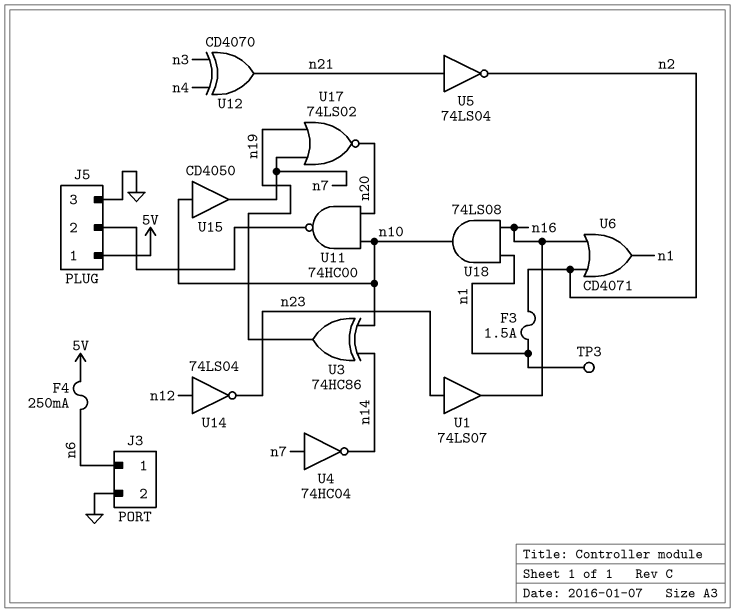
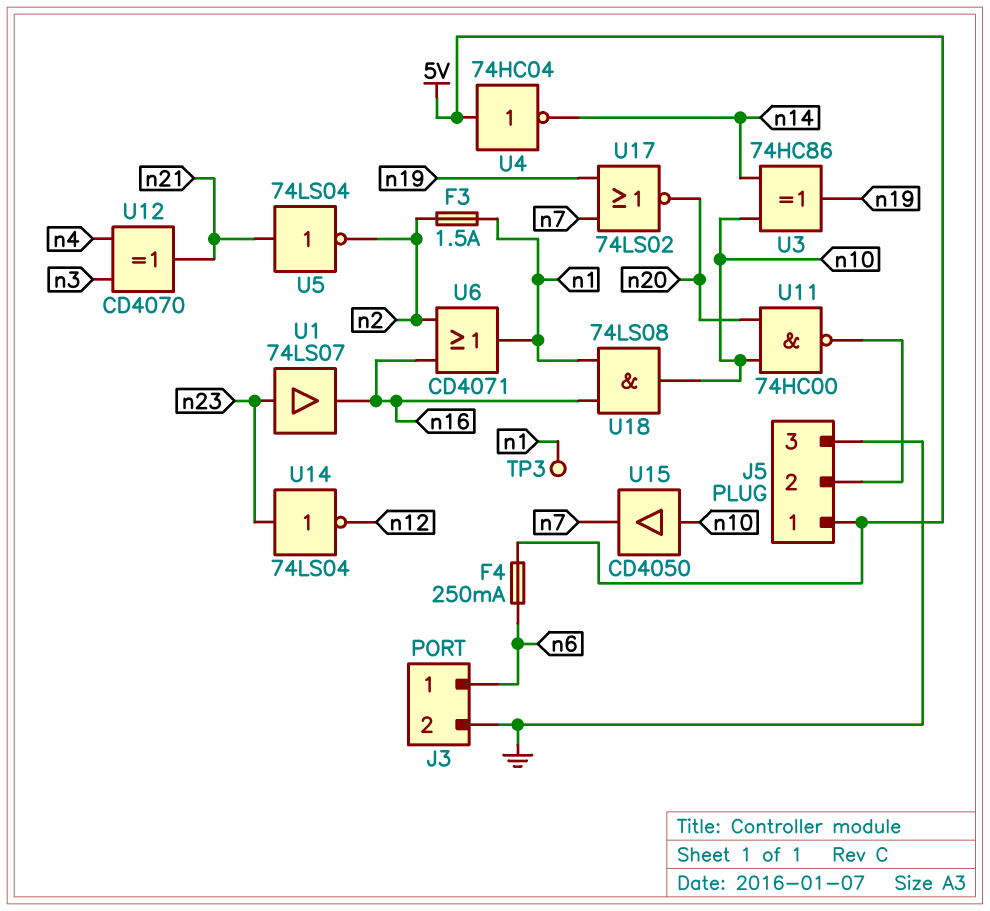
U4: NOT 74HC04 (in n7, out n14) -> NOT 74HC04 (in 5V, out n14)
U14: NOT 74LS04 (in n12, out n23) -> NOT 74LS04 (in n23, out n12)

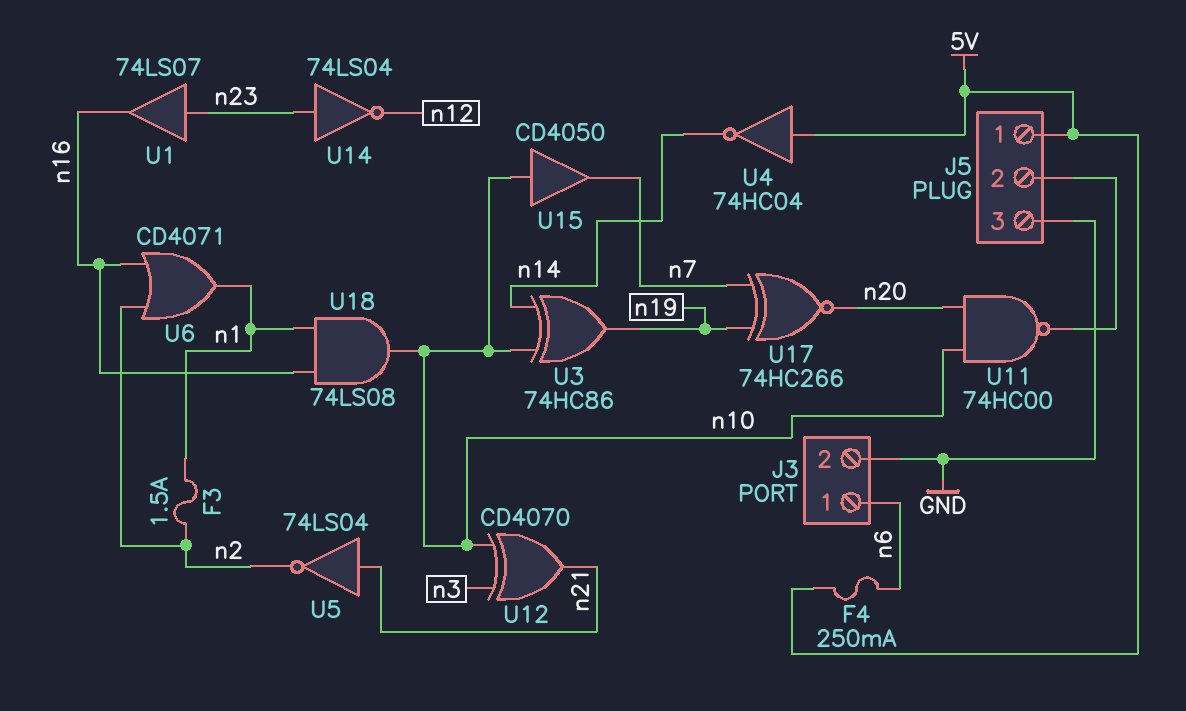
TP3: test point (n1) -> none
U12: XOR CD4070 (in n3, in n4, out n21) -> XOR CD4070 (in n3, in n10, out n21)
U17: NOR 74LS02 (in n7, in n19, out n20) -> XNOR 74HC266 (in n7, in n19, out n20)

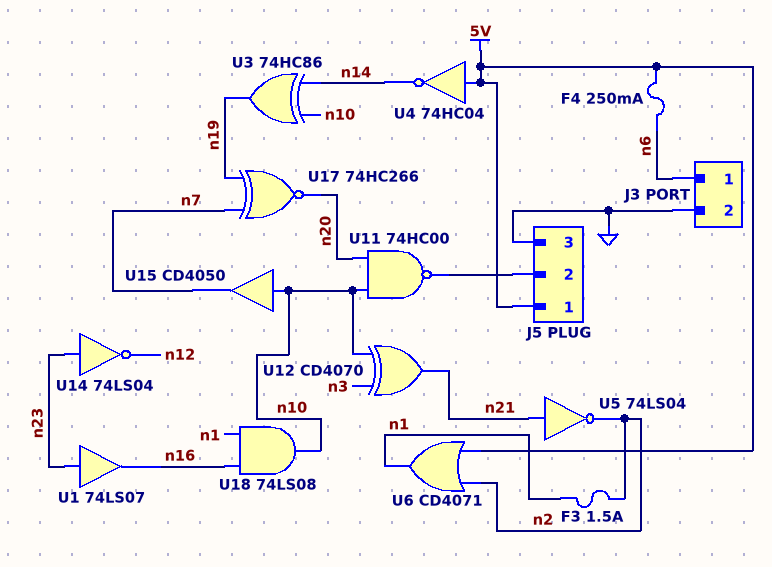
U6: OR CD4071 (in n2, in n16, out n1) -> OR CD4071 (in 5V, in n2, out n1)

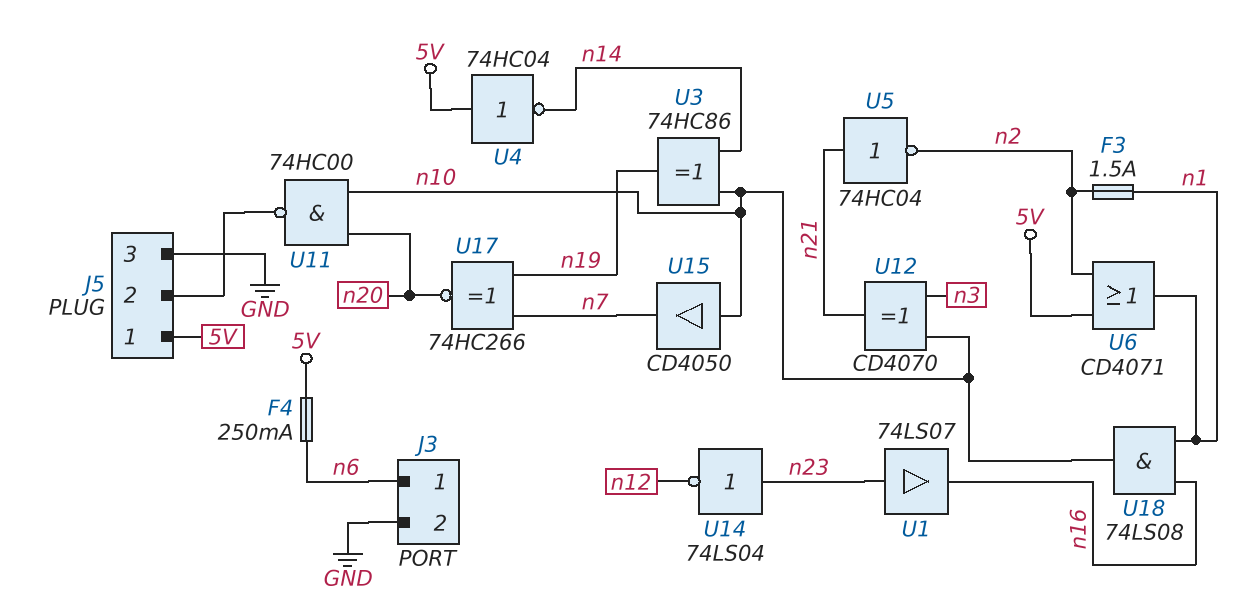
U5: NOT 74LS04 (in n21, out n2) -> NOT 74HC04 (in n21, out n2)

